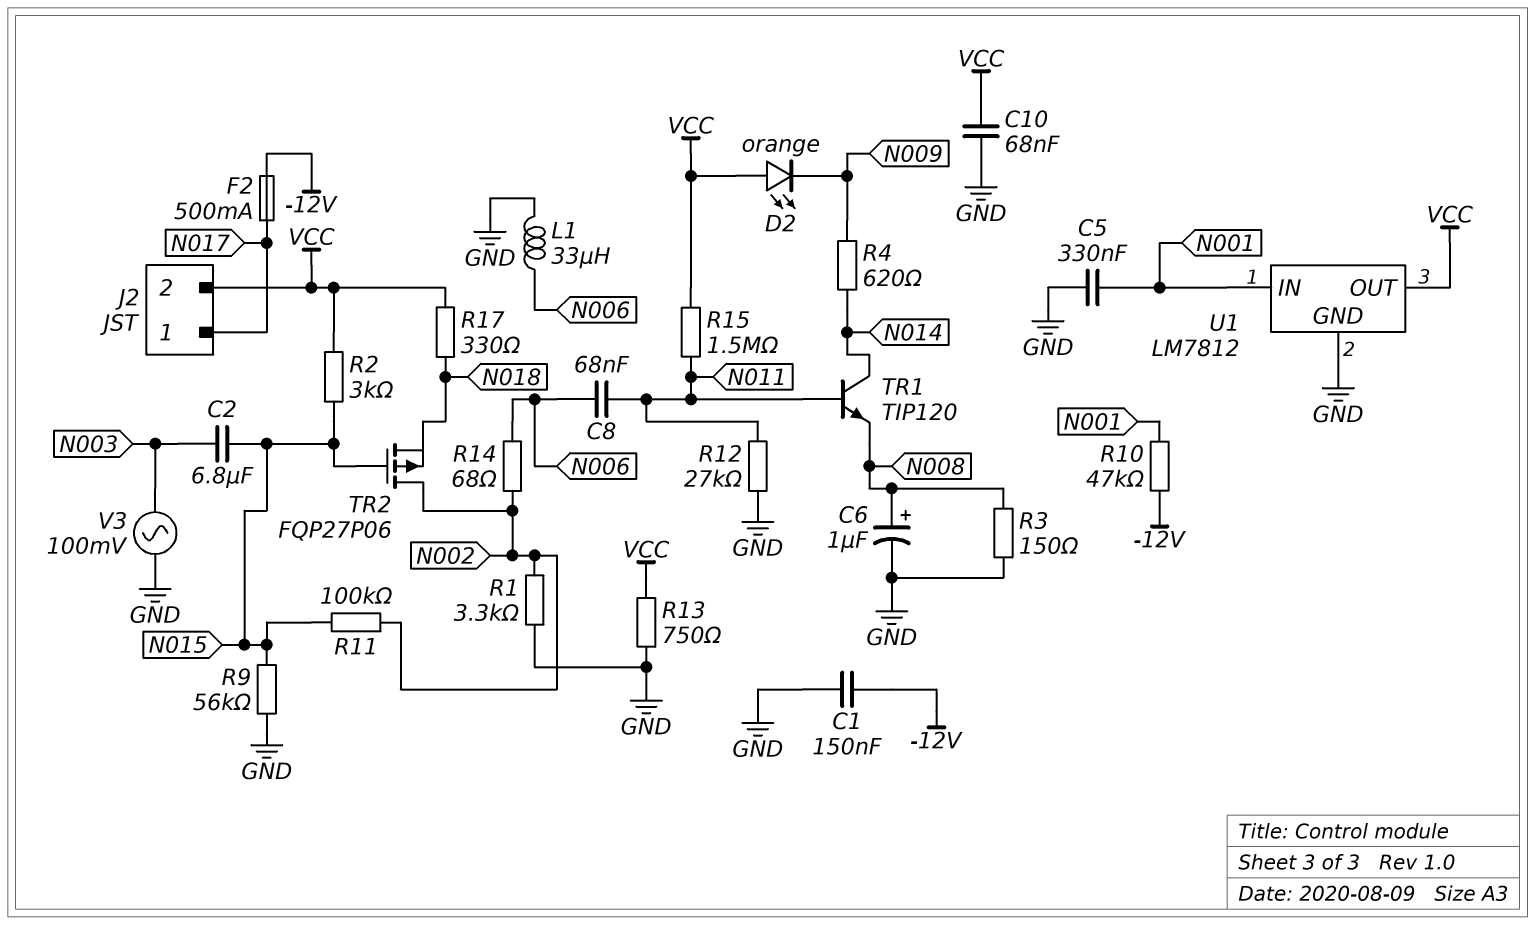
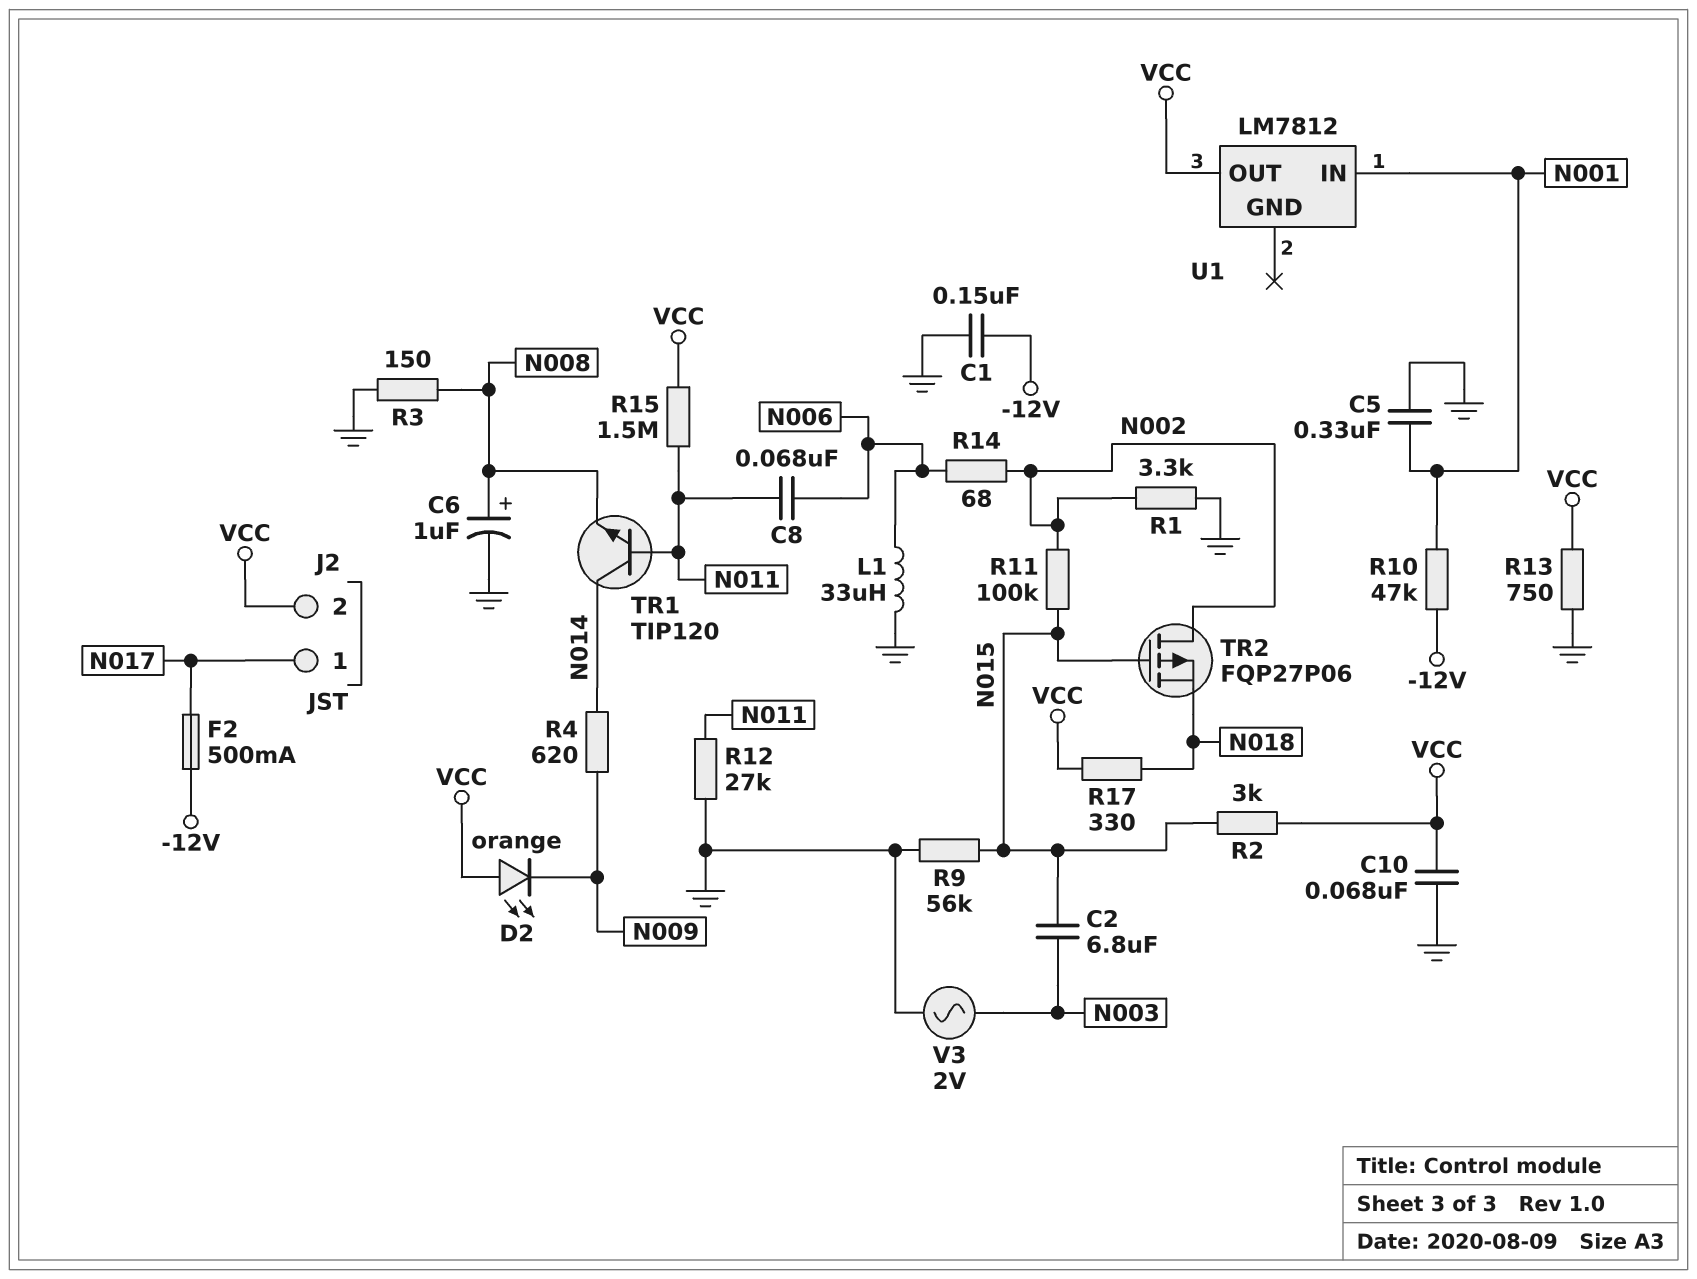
U1 pin GND: GND -> none
V3: AC 100mV (GND, N003) -> AC 2V (GND, N003)

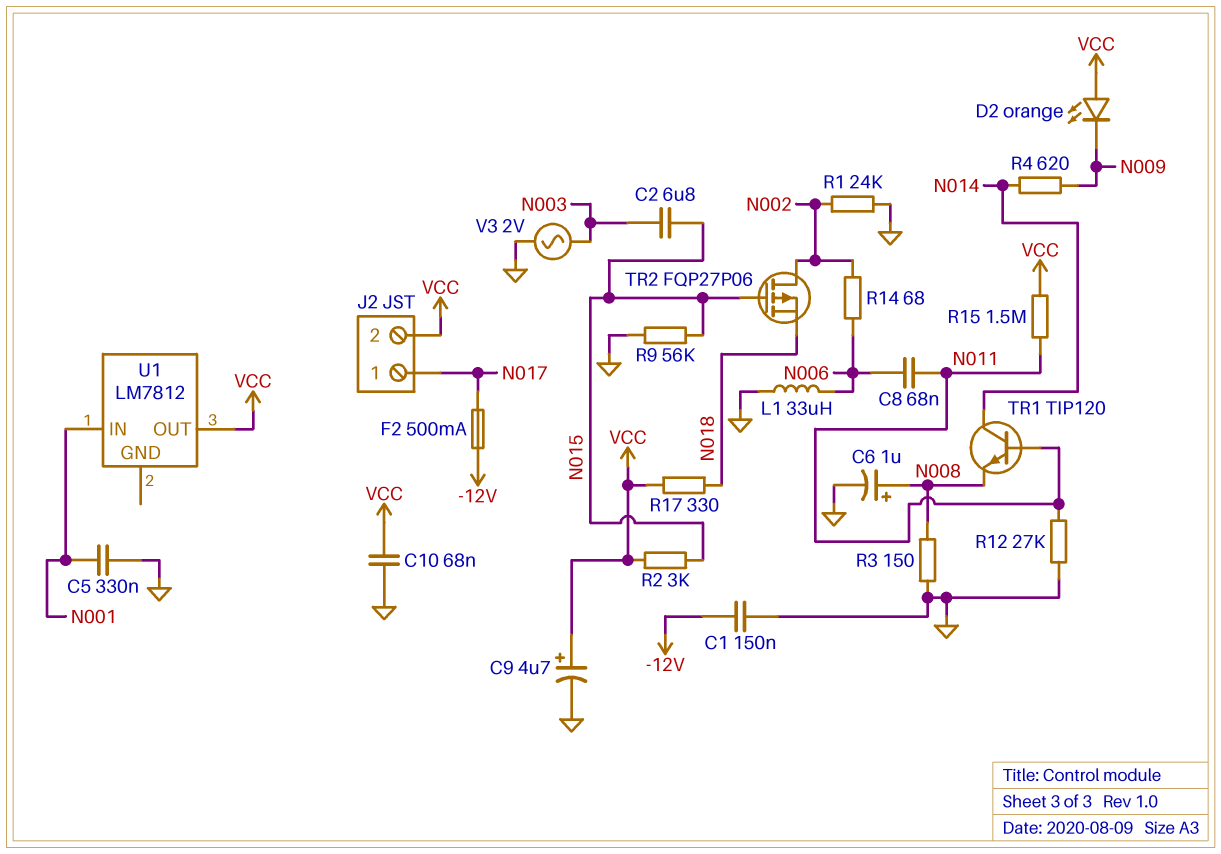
C9: none -> 4.7uF (plus VCC, minus GND)
R1: 3.3k (GND, N002) -> 24k (GND, N002)
R10: 47k (-12V, N001) -> none
R11: 100k (N002, N015) -> none
R13: 750 (GND, VCC) -> none

